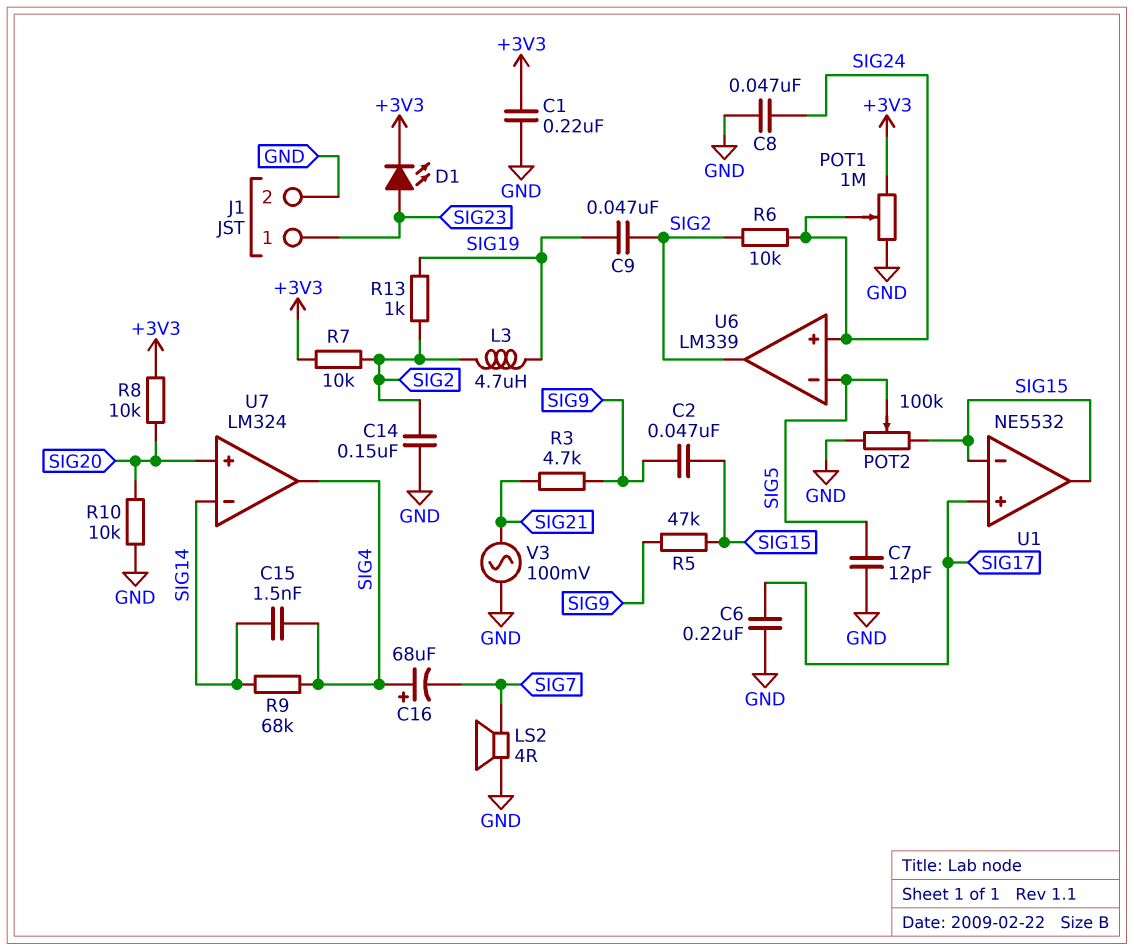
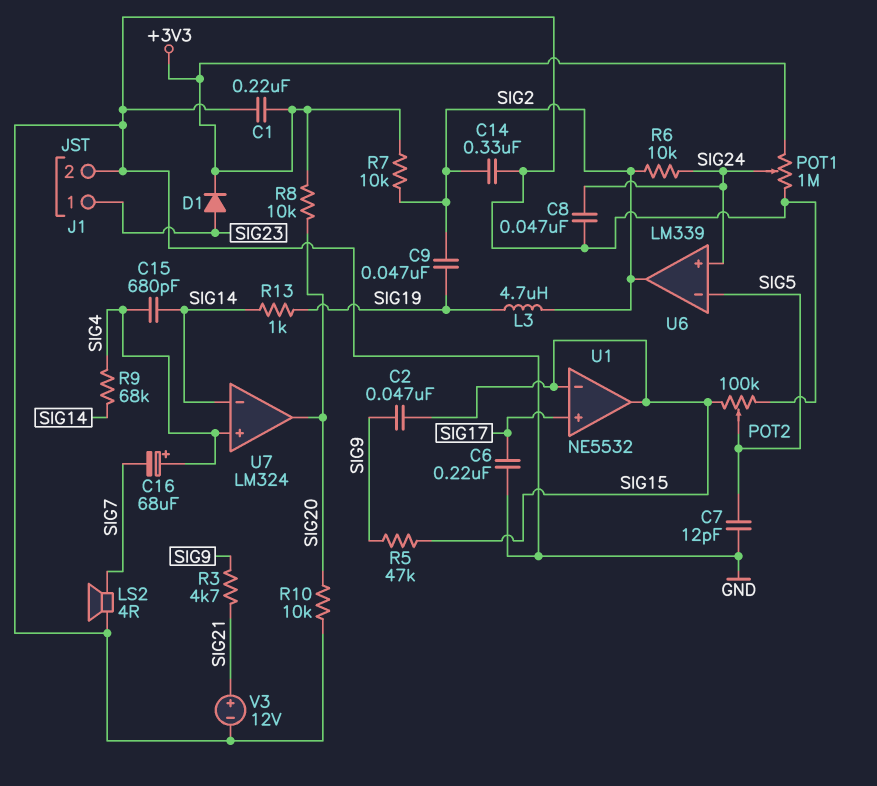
C14: 150nF (GND, SIG2) -> 330nF (GND, SIG2)
C15: 1.5nF (SIG4, SIG14) -> 680pF (SIG4, SIG14)
D1: LED (A SIG23, K +3V3) -> diode (A SIG23, K +3V3)
R13: 1k (SIG2, SIG19) -> 1k (SIG14, SIG19)
U7 pin in+: SIG20 -> SIG4
U7 pin out: SIG4 -> SIG20
V3: AC 100mV (GND, SIG21) -> 12V (plus SIG21, minus GND)

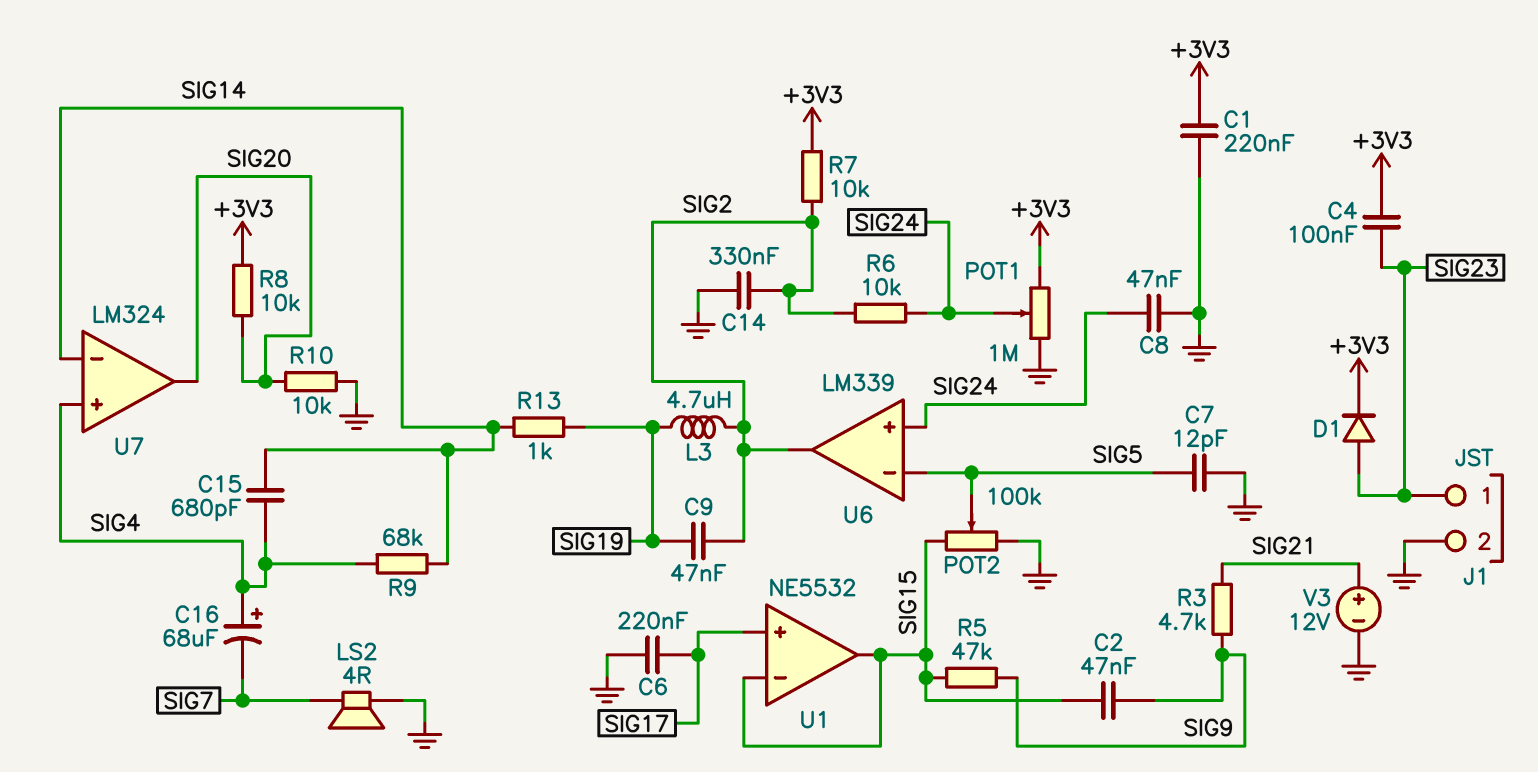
C4: none -> 100nF (+3V3, SIG23)

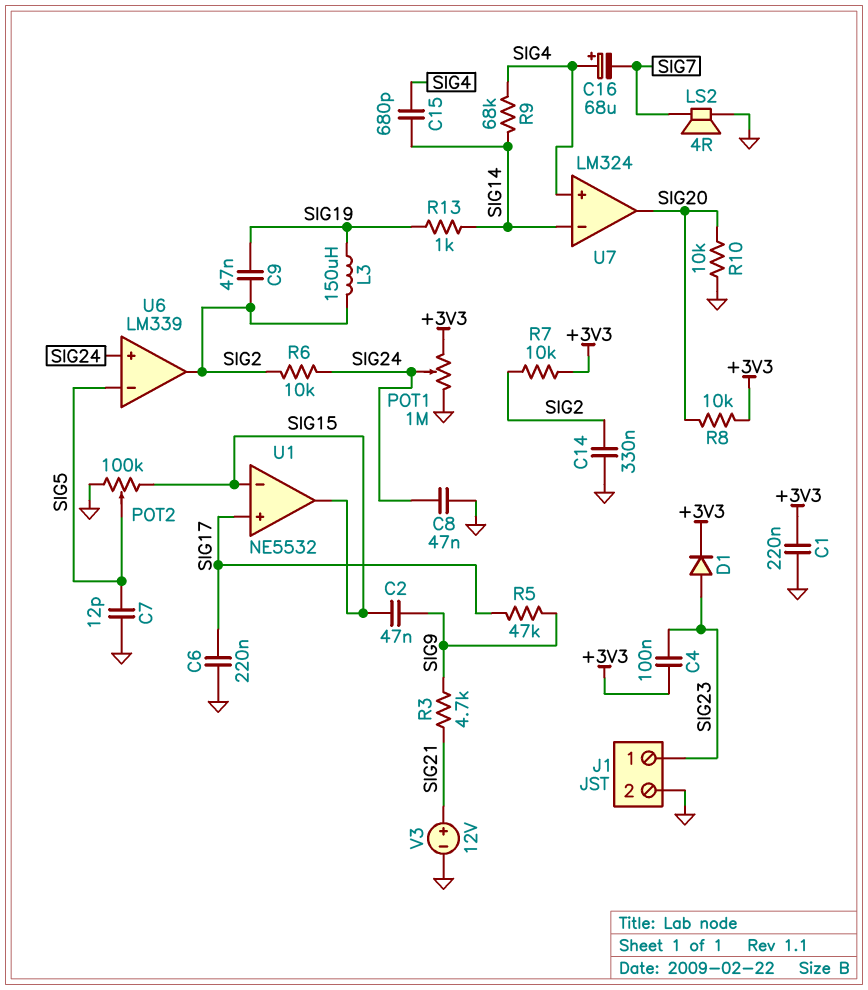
L3: 4.7uH (SIG2, SIG19) -> 150uH (SIG2, SIG19)
R5: 47k (SIG9, SIG15) -> 47k (SIG9, SIG17)

